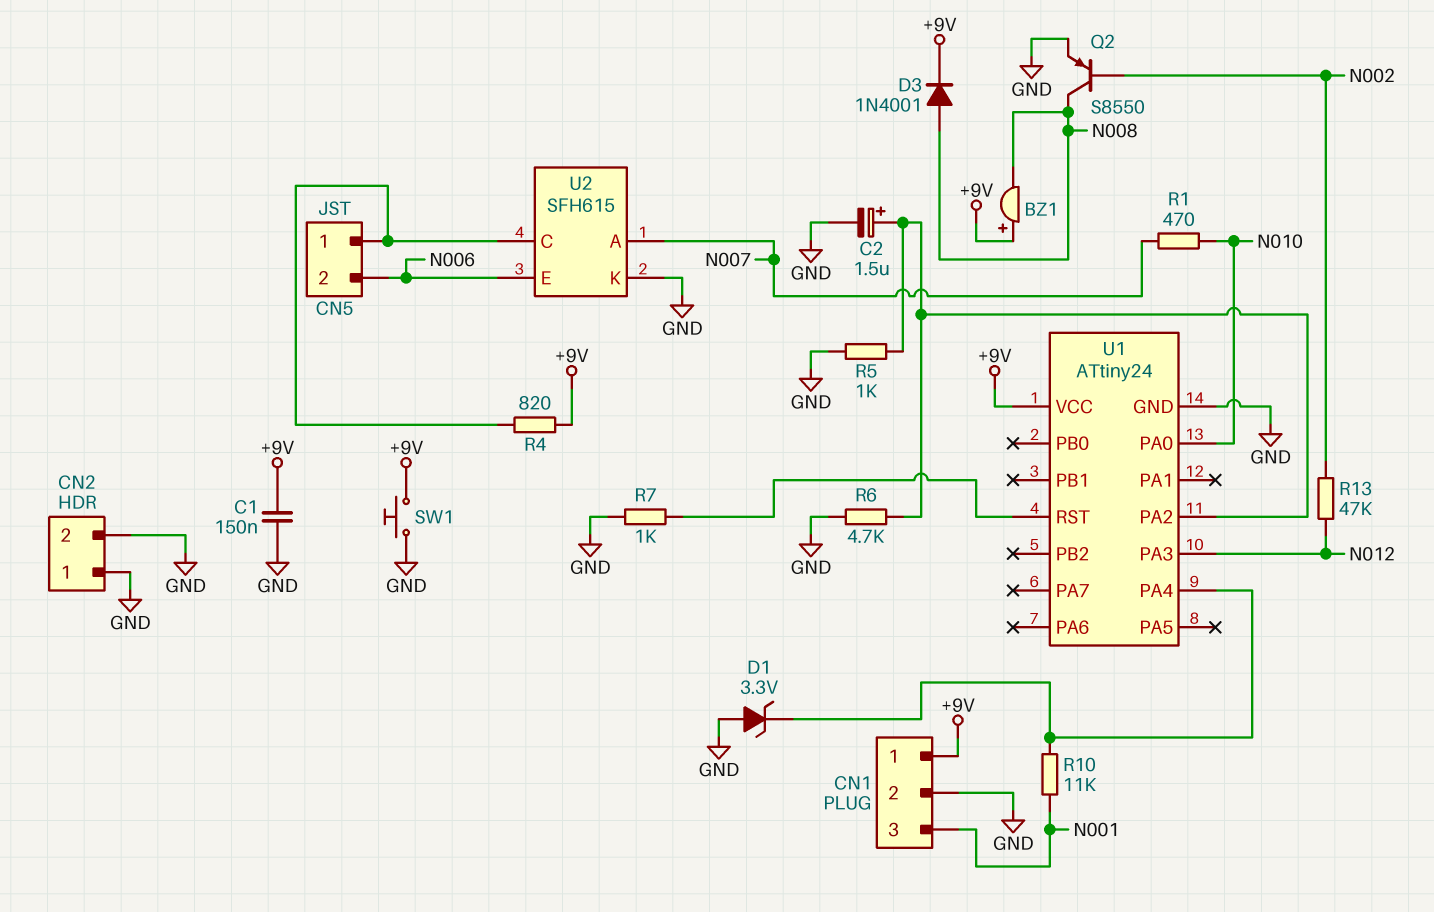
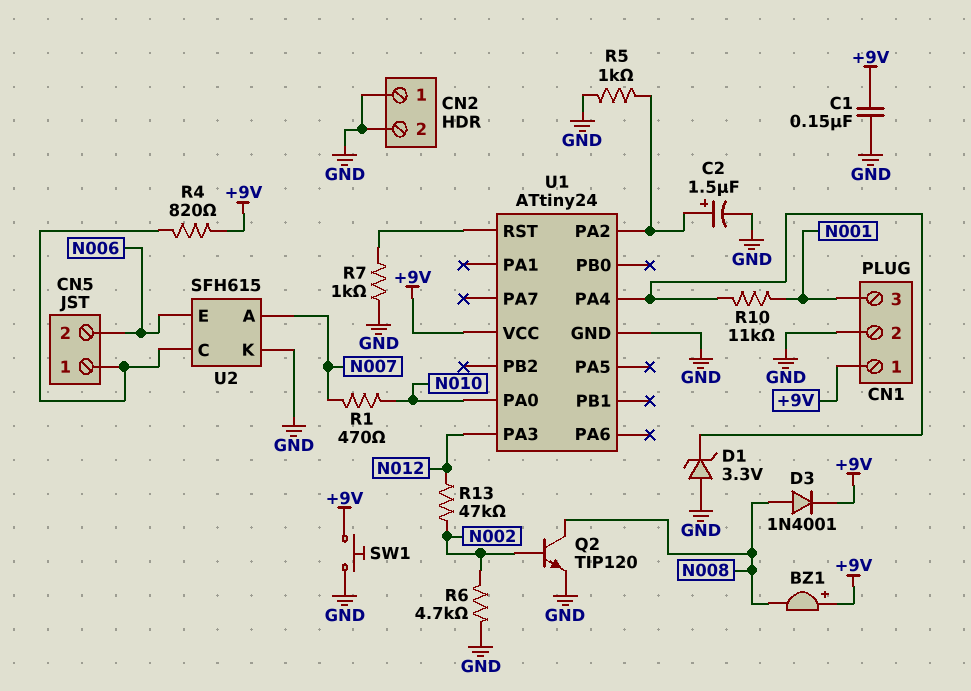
Q2: PNP S8550 (B N002, C N008, E GND) -> NPN TIP120 (B N002, C N008, E GND)
R6: 4.7k (GND, U1/PA2) -> 4.7k (GND, N002)

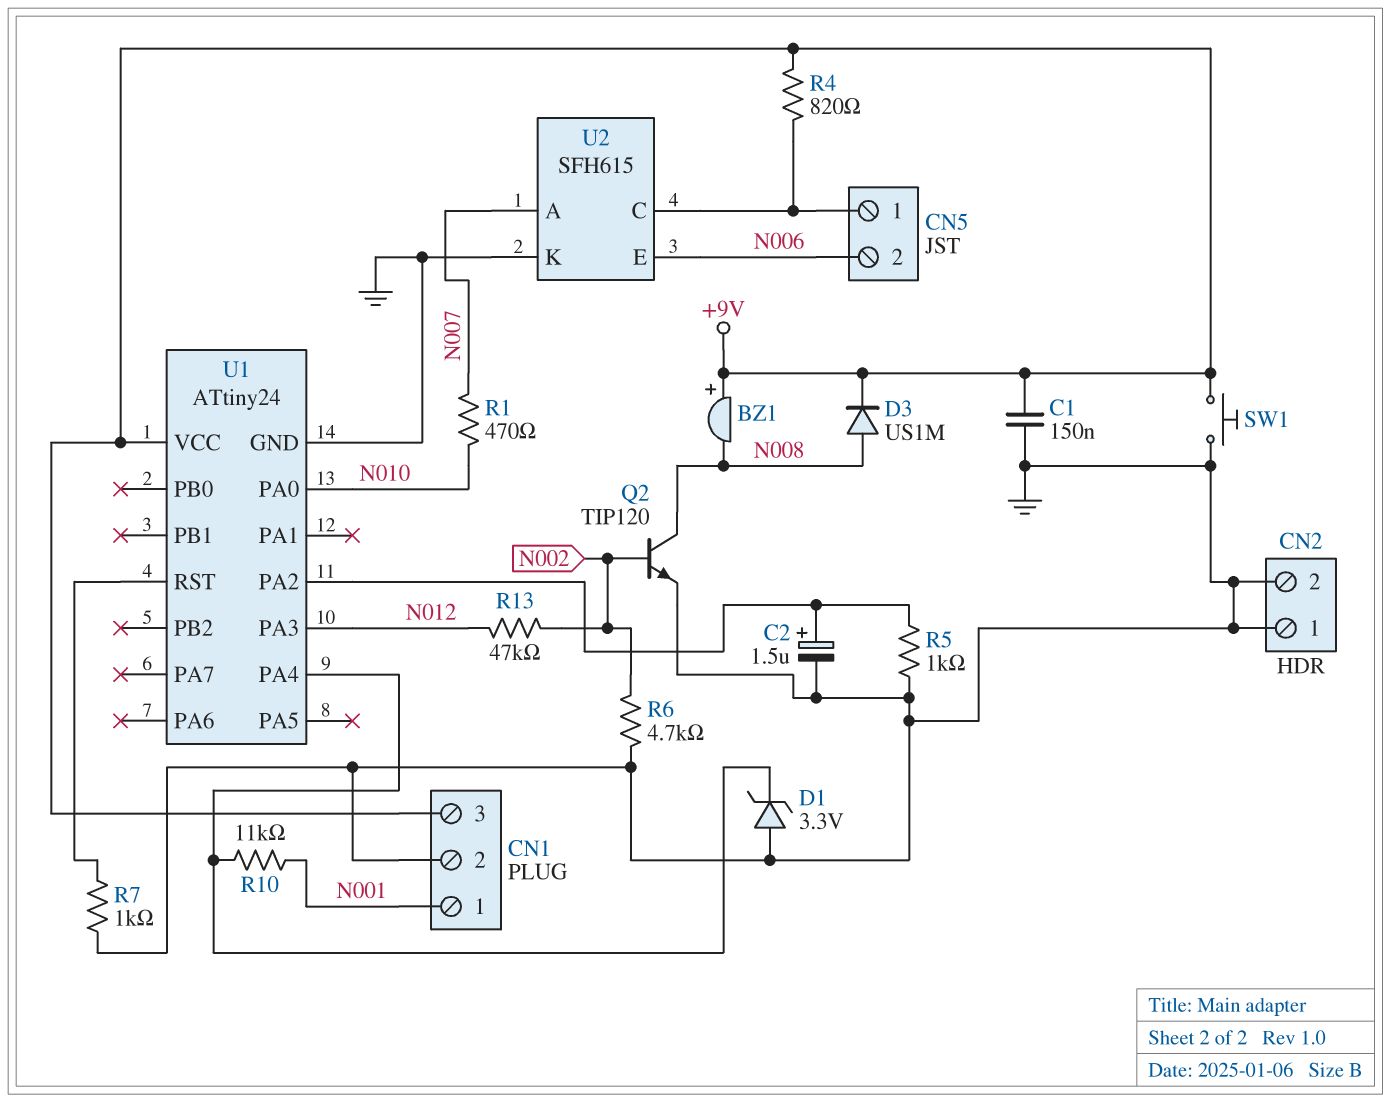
CN1 pin 1: +9V -> N001
CN1 pin 3: N001 -> +9V
D3: diode 1N4001 (A N008, K +9V) -> diode US1M (A N008, K +9V)

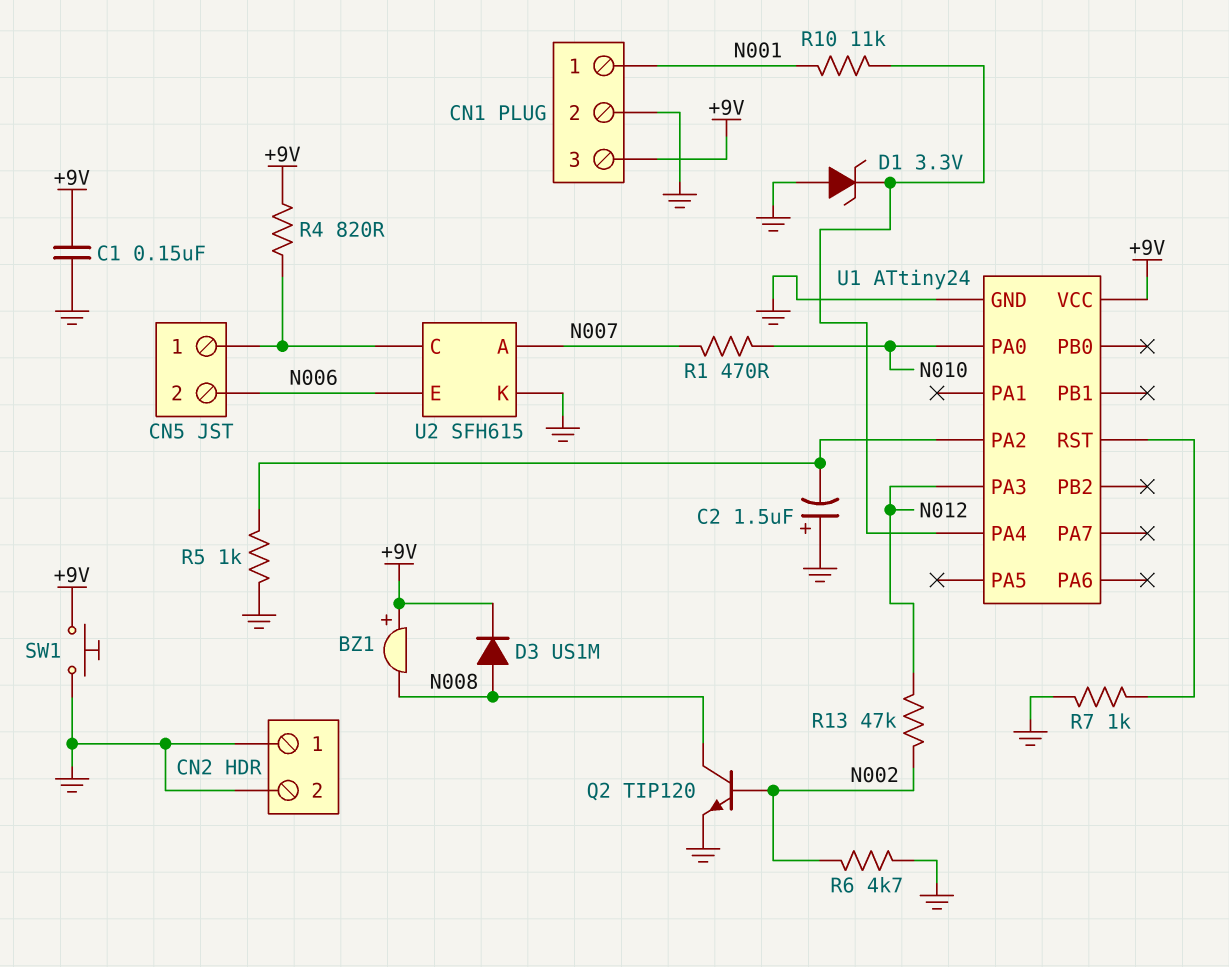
C2: 1.5uF (plus U1/PA2, minus GND) -> 1.5uF (plus GND, minus U1/PA2)

